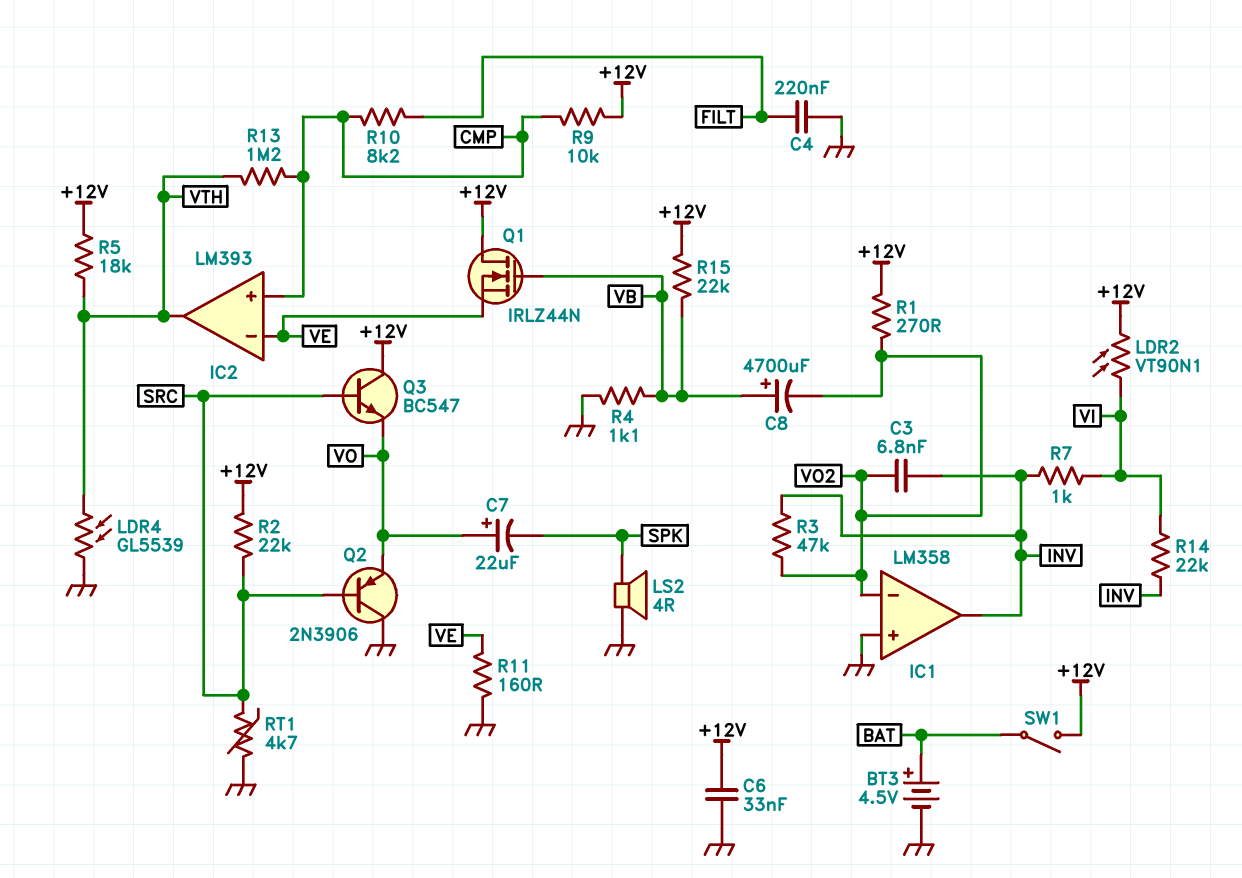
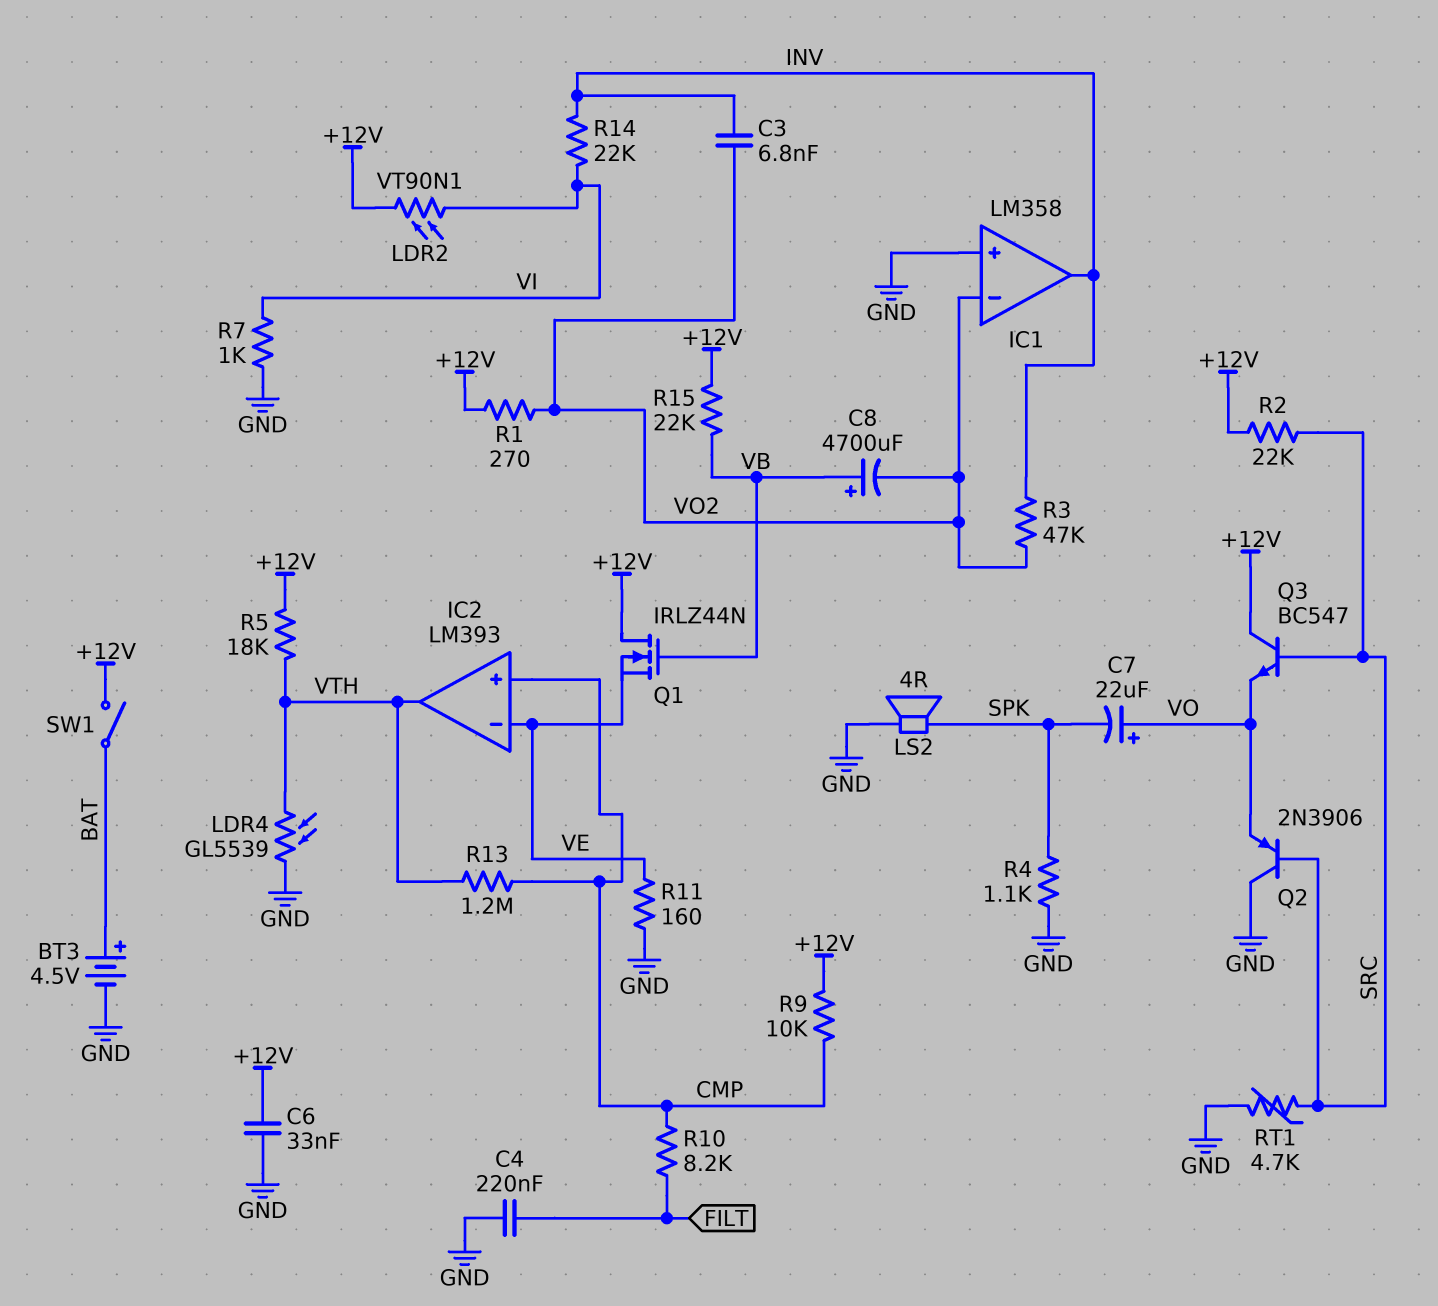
R4: 1.1k (GND, VB) -> 1.1k (GND, SPK)
R7: 1k (INV, VI) -> 1k (GND, VI)

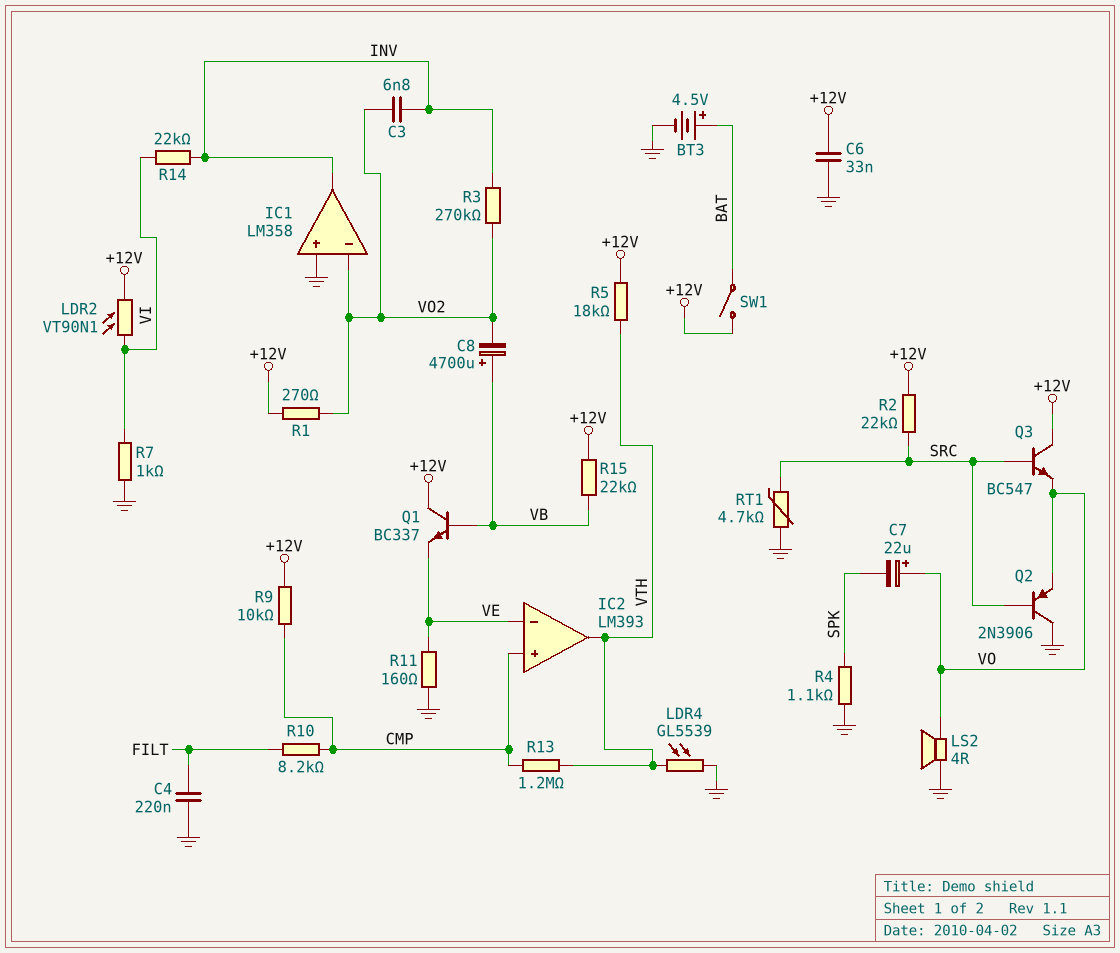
LS2: speaker 4R (GND, SPK) -> speaker 4R (GND, VO)
Q1: NMOS IRLZ44N (G VB, D +12V, S VE) -> NPN BC337 (B VB, C +12V, E VE)
R3: 47k (INV, VO2) -> 270k (INV, VO2)

